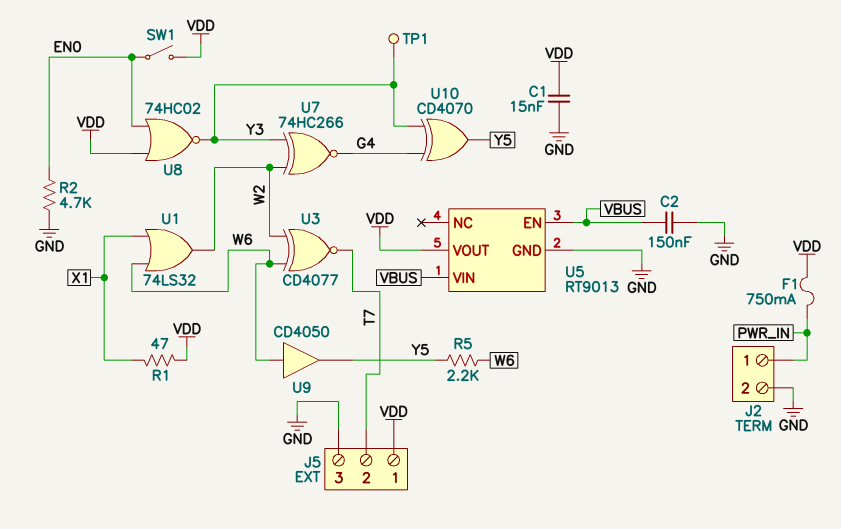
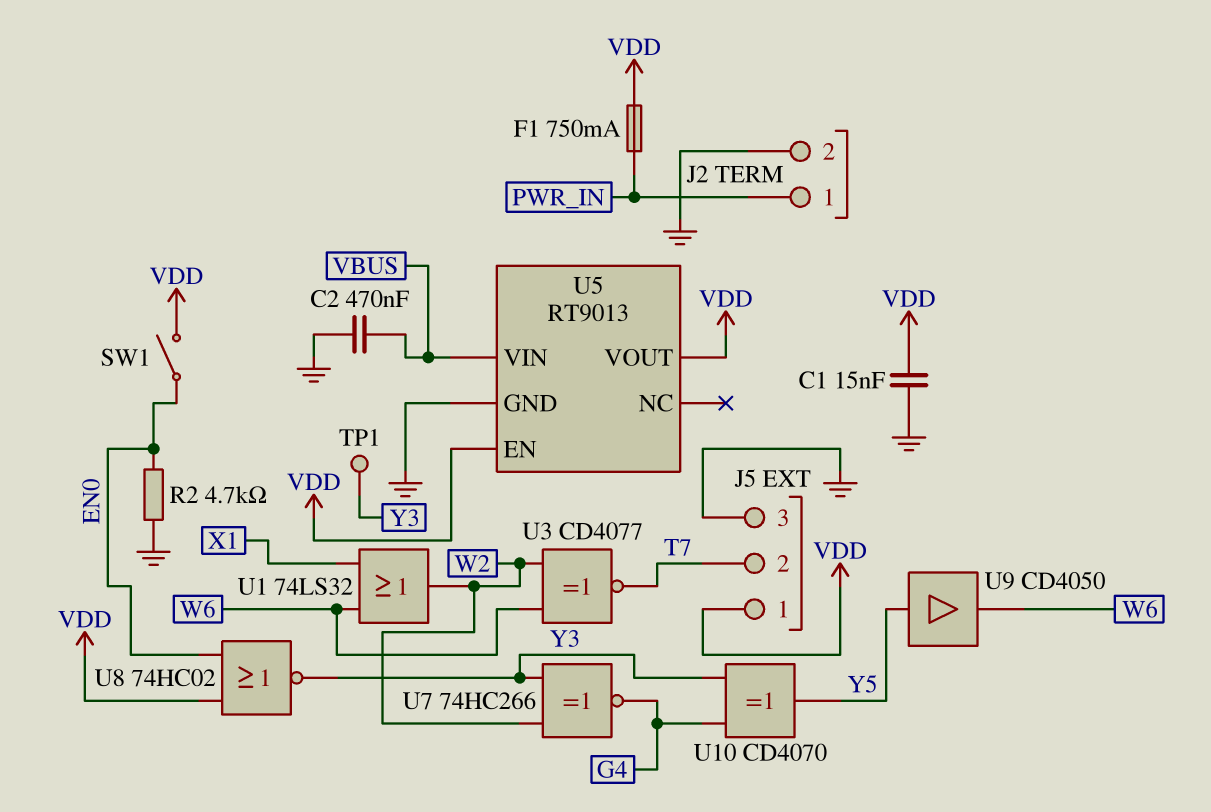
C2: 150nF (GND, VBUS) -> 470nF (GND, VBUS)
R1: 47 (VDD, X1) -> none
R5: 2.2k (W6, Y5) -> none
U5 pin EN: VBUS -> VDD
U9: buffer CD4050 (in W6, out Y5) -> buffer CD4050 (in Y5, out W6)

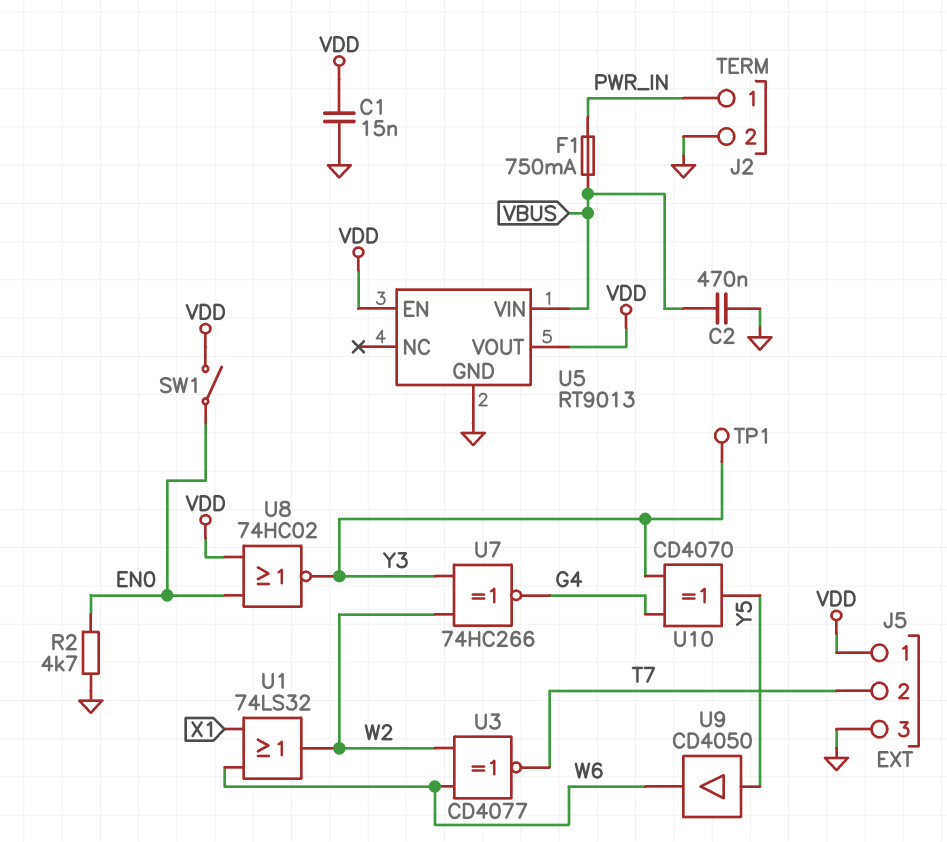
F1: 750mA (PWR_IN, VDD) -> 750mA (PWR_IN, VBUS)

